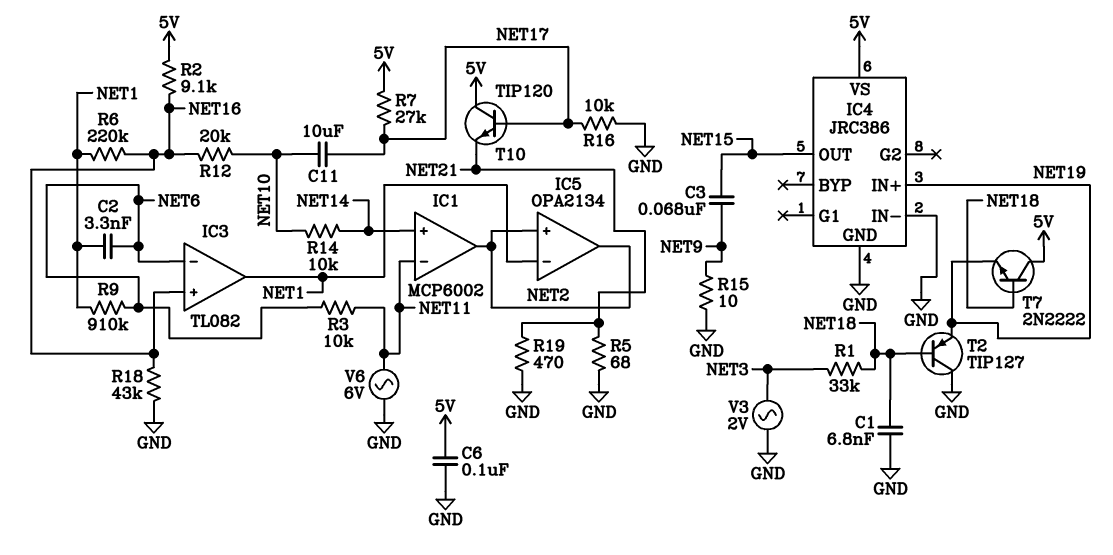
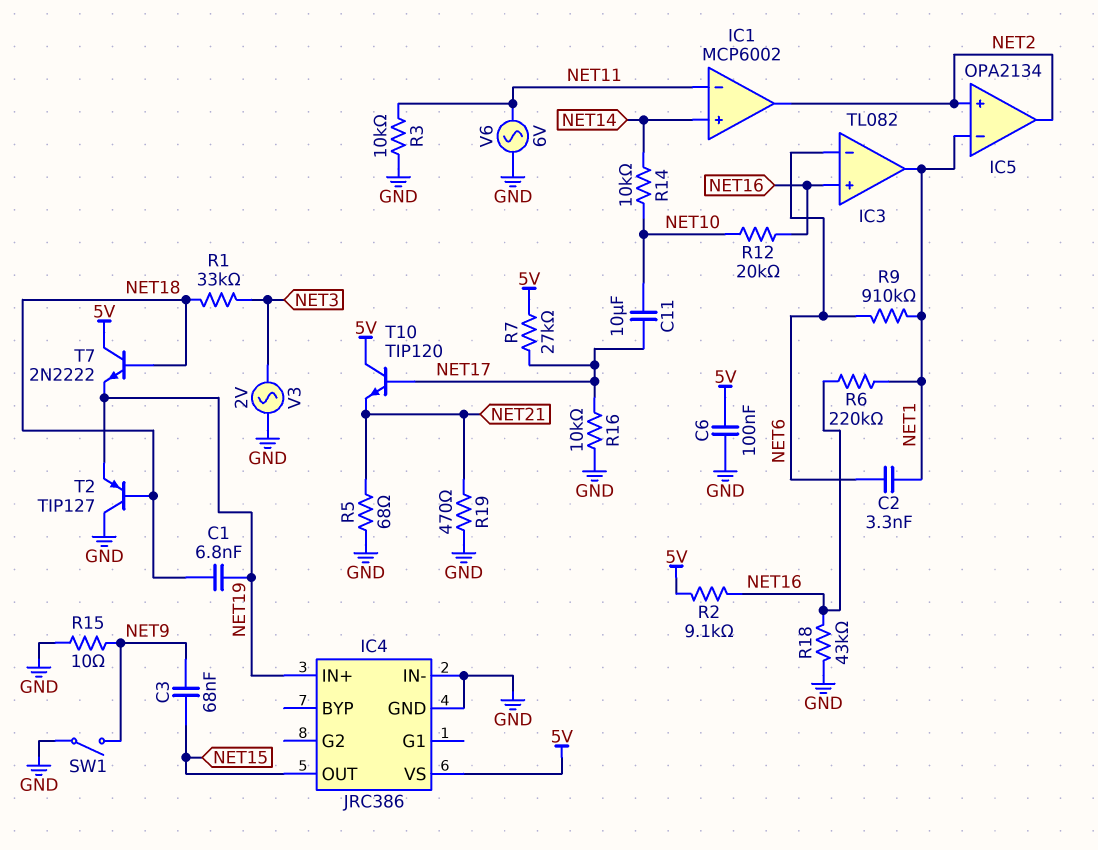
C1: 6.8nF (GND, NET18) -> 6.8nF (NET18, NET19)
R3: 10k (NET6, NET11) -> 10k (GND, NET11)
SW1: none -> switch (GND, NET9)

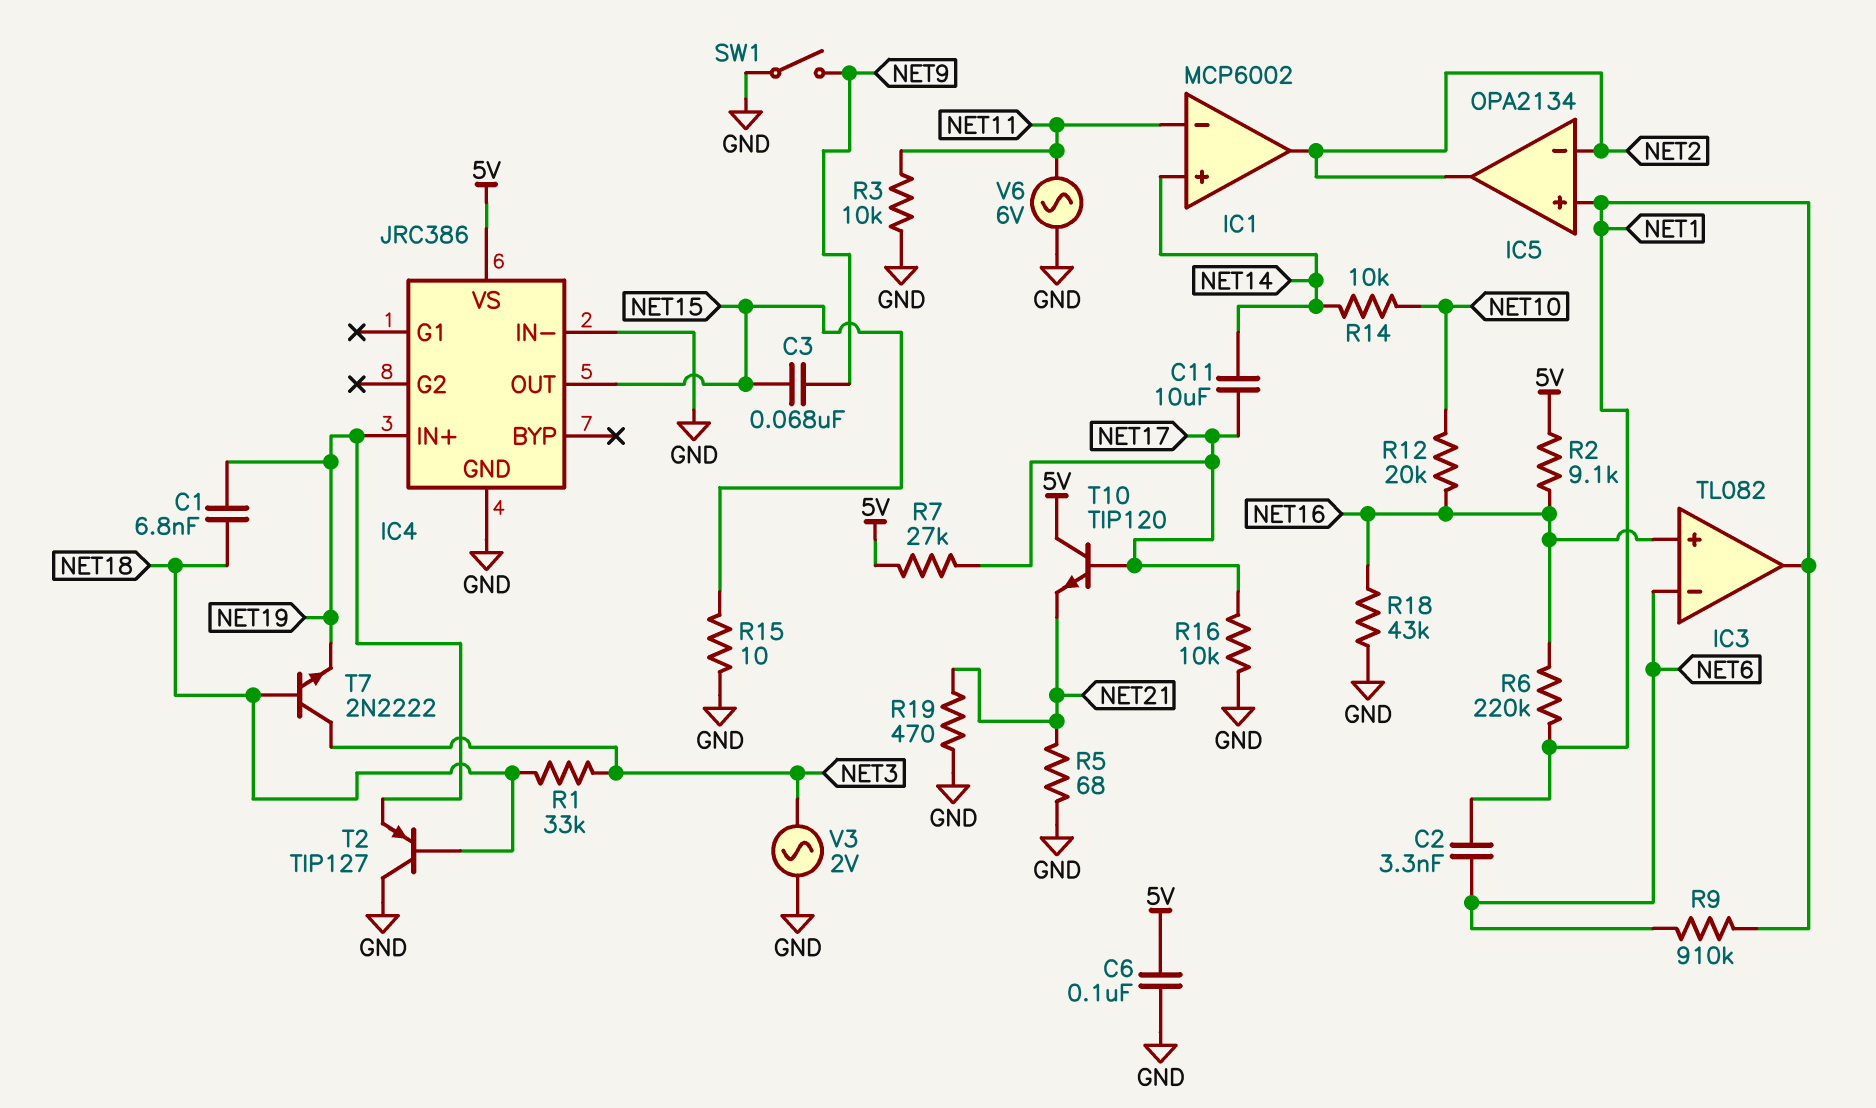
C11: 10uF (NET10, NET17) -> 10uF (NET14, NET17)
IC5 pin in+: NET2 -> NET1
IC5 pin in-: NET1 -> NET2
R15: 10 (GND, NET9) -> 10 (GND, NET15)
T7: NPN 2N2222 (B NET18, C 5V, E NET19) -> NPN 2N2222 (B NET18, C NET3, E NET19)

